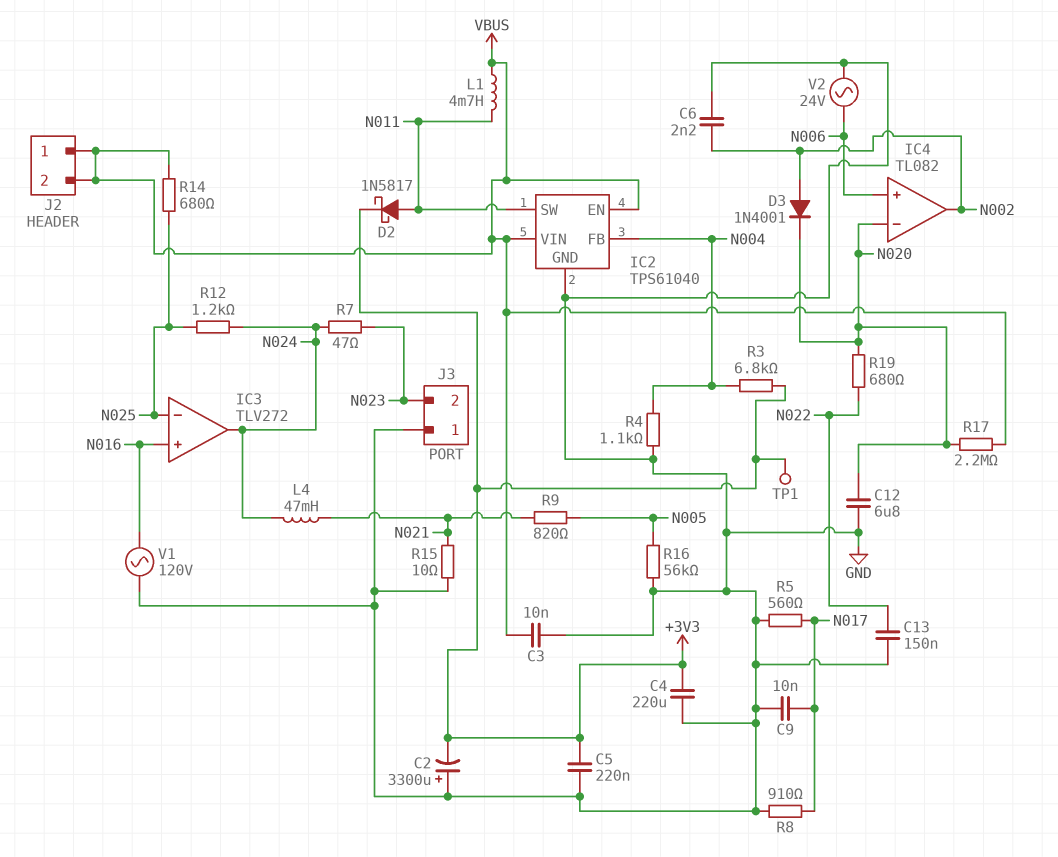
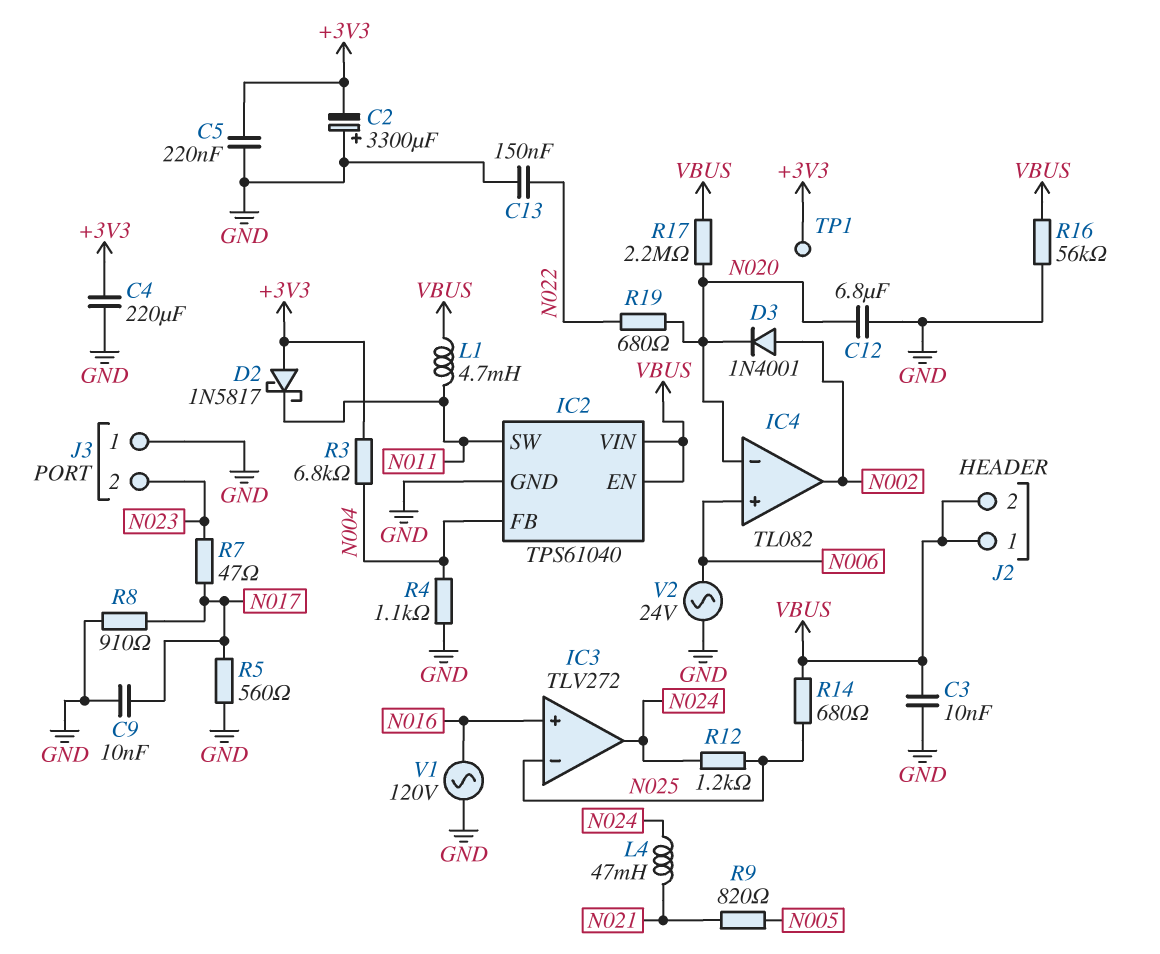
C6: 2.2nF (GND, N002) -> none
D2: schottky 1N5817 (A N011, K +3V3) -> schottky 1N5817 (A +3V3, K N011)
R7: 47 (N023, N024) -> 47 (N017, N023)
R15: 10 (GND, N021) -> none
R16: 56k (GND, N005) -> 56k (GND, VBUS)

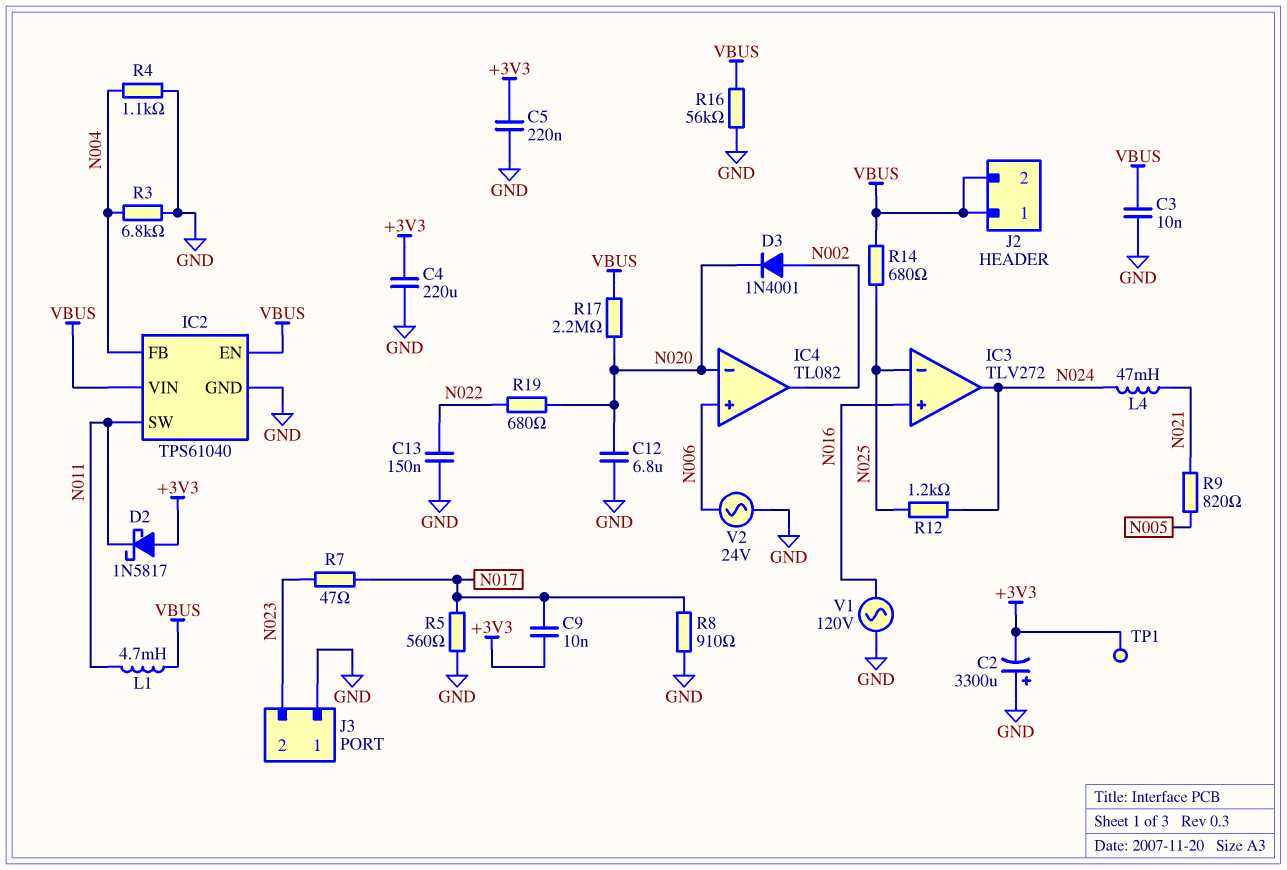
C9: 10nF (GND, N017) -> 10nF (+3V3, N017)
R3: 6.8k (+3V3, N004) -> 6.8k (GND, N004)

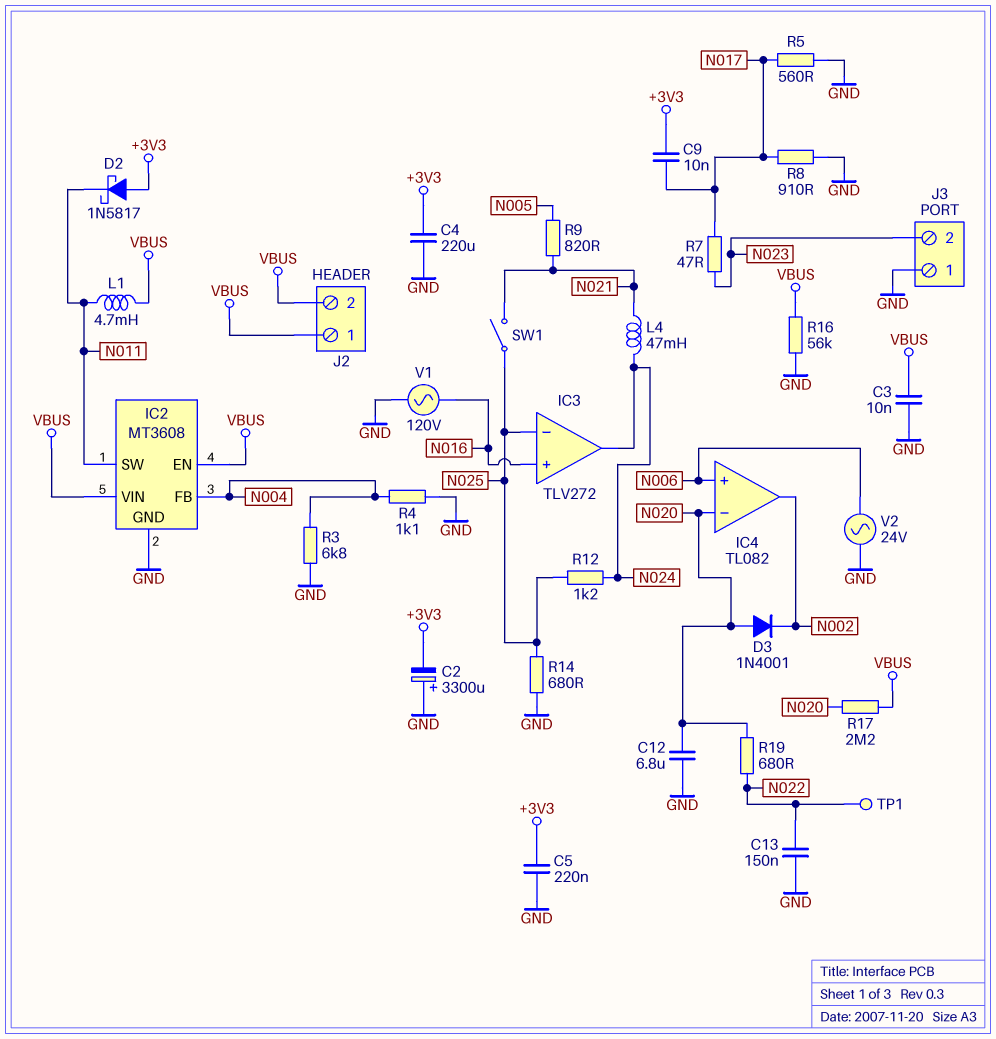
D3: diode 1N4001 (A N002, K N020) -> diode 1N4001 (A N020, K N002)
IC2: TPS61040 -> MT3608
R14: 680 (N025, VBUS) -> 680 (GND, N025)
SW1: none -> switch (N021, N025)
TP1: test point (+3V3) -> test point (N022)

